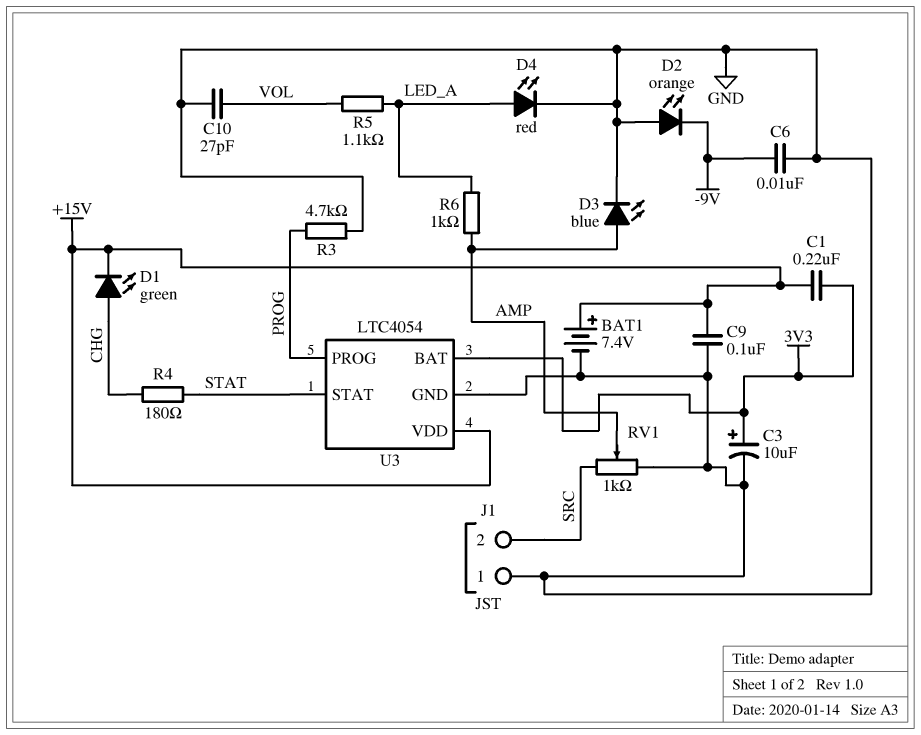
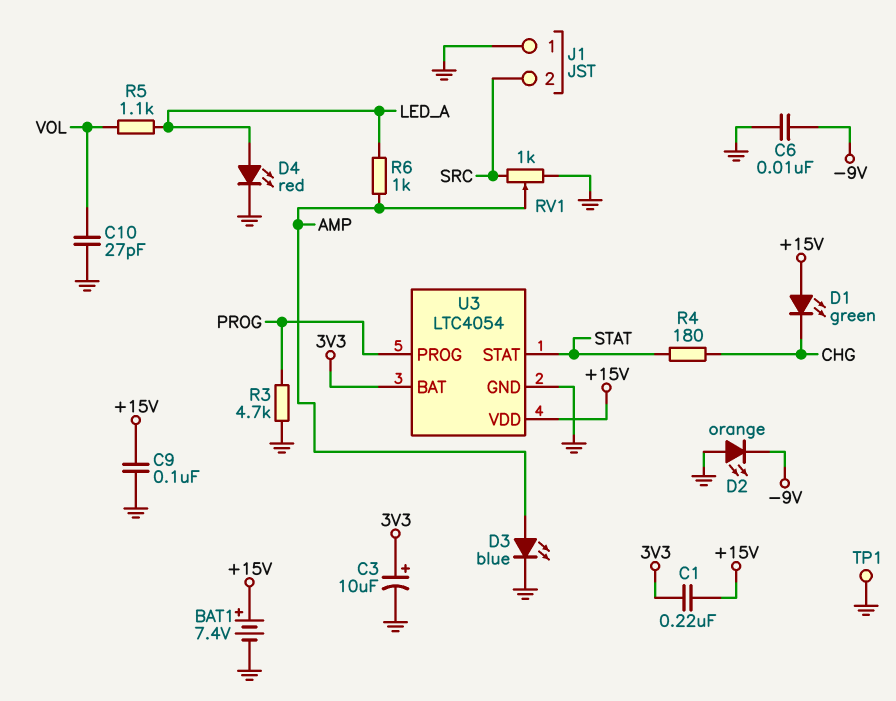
D1: LED green (A CHG, K +15V) -> LED green (A +15V, K CHG)
TP1: none -> test point (GND)

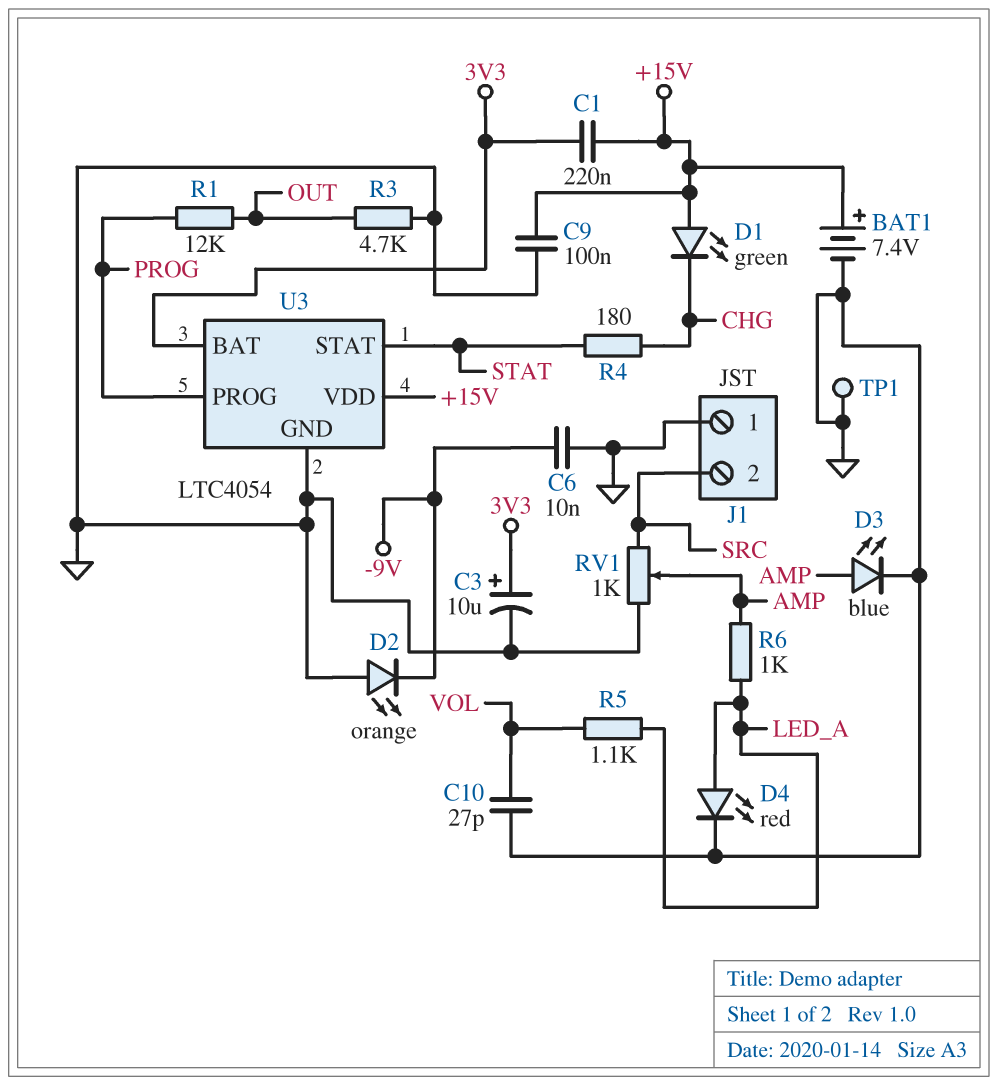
R1: none -> 12k (OUT, PROG)
R3: 4.7k (GND, PROG) -> 4.7k (GND, OUT)

